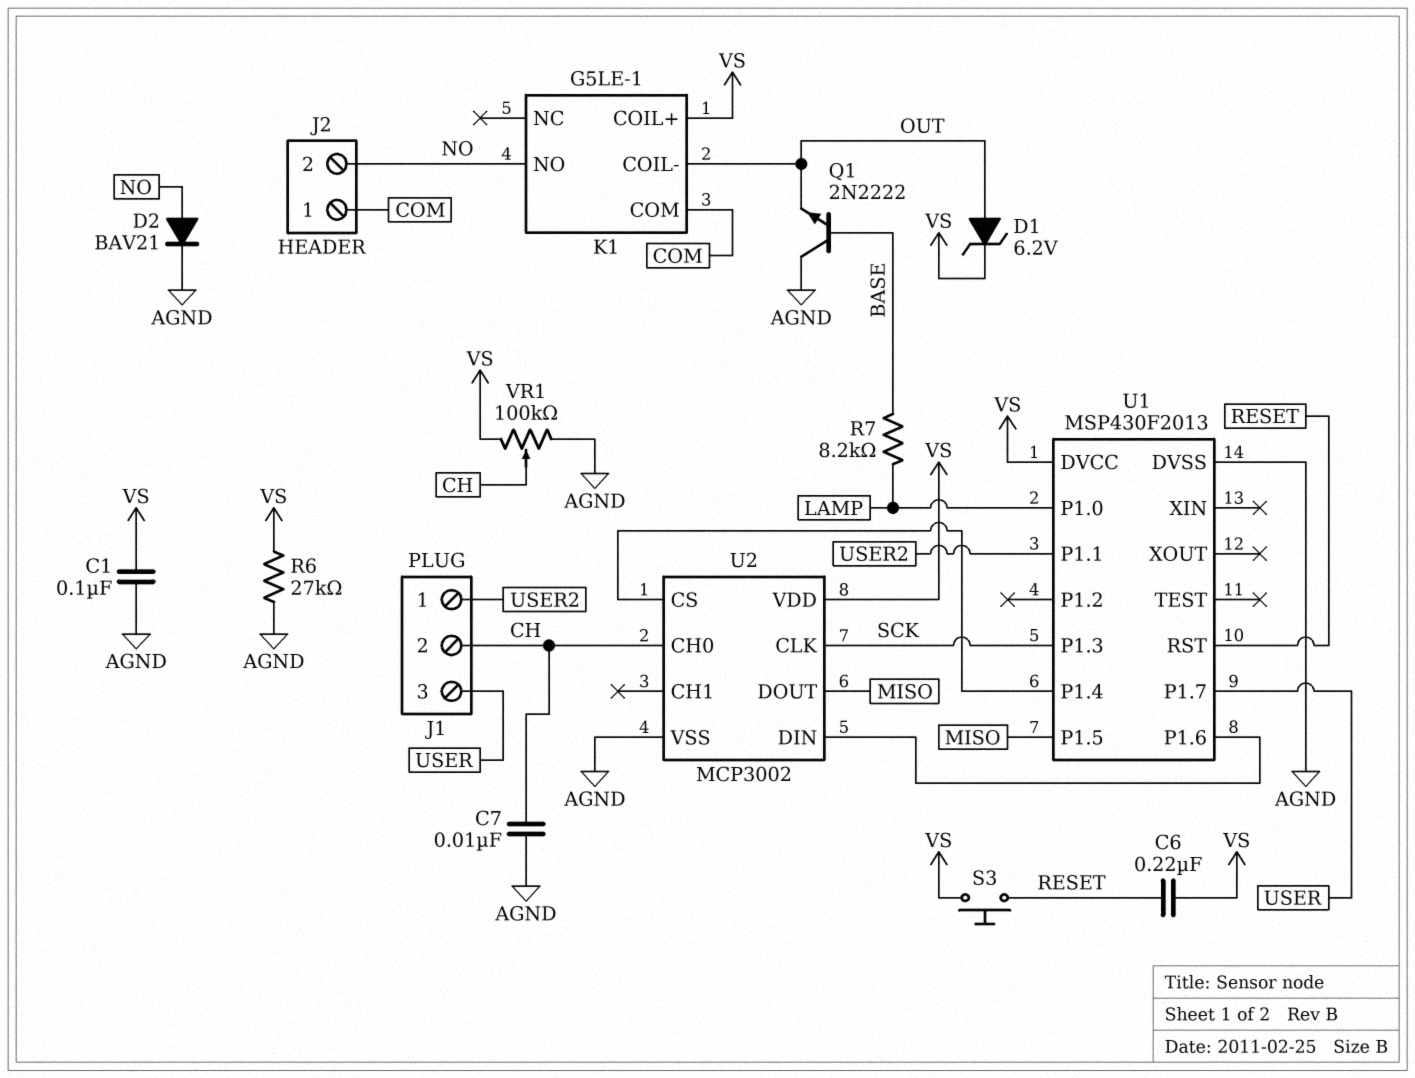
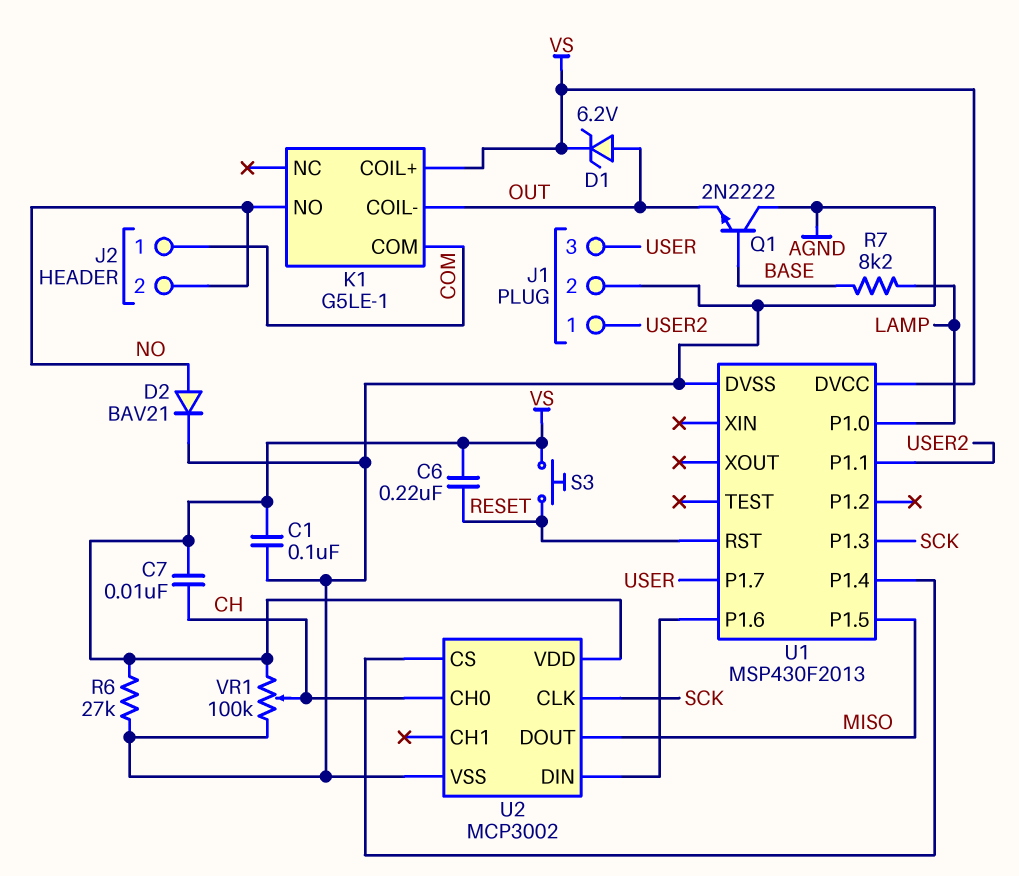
C7: 10nF (AGND, CH) -> 10nF (CH, VS)
J1 pin 2: CH -> AGND

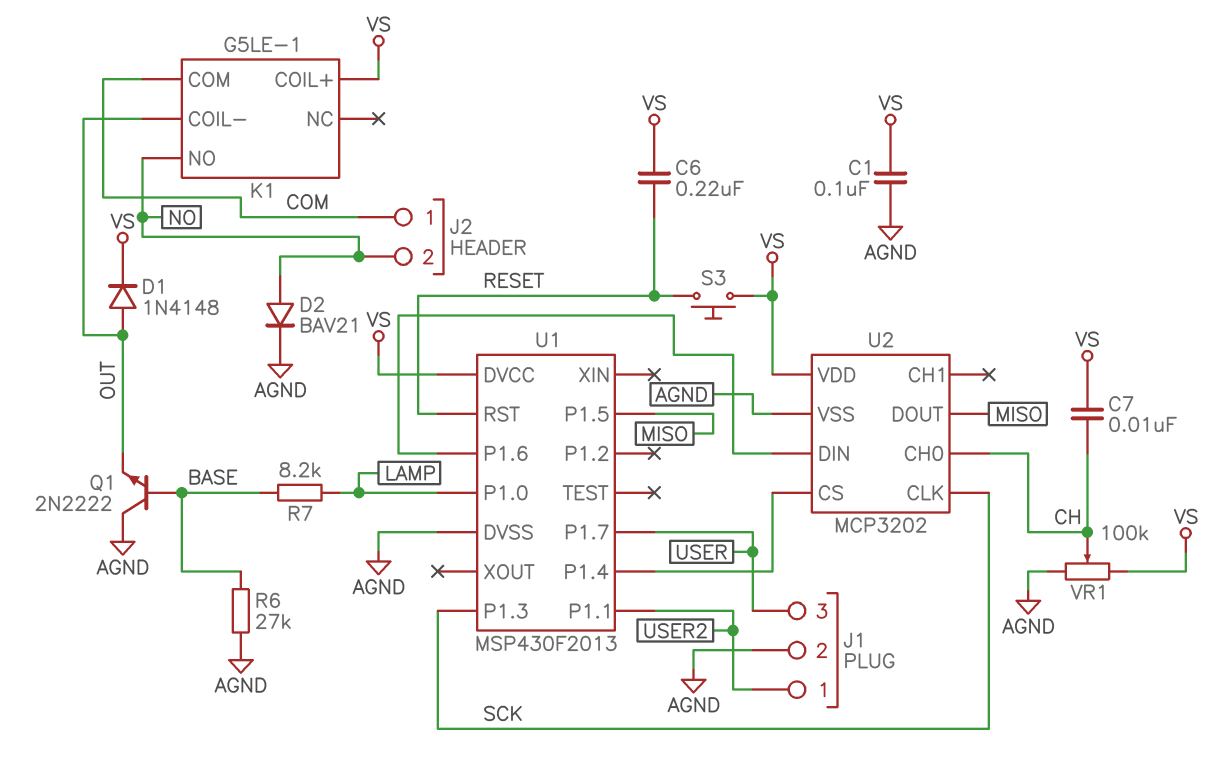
D1: zener 6.2V (A OUT, K VS) -> diode 1N4148 (A OUT, K VS)
R6: 27k (AGND, VS) -> 27k (AGND, BASE)
U2: MCP3002 -> MCP3202

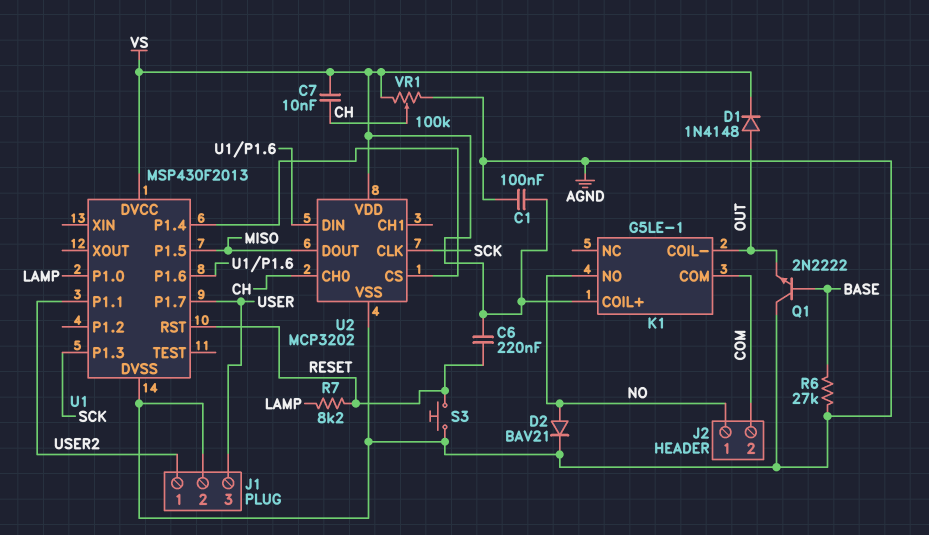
J2 pin 1: COM -> NO
J2 pin 2: NO -> COM
R7: 8.2k (BASE, LAMP) -> 8.2k (LAMP, RESET)
S3: button (RESET, VS) -> button (AGND, RESET)

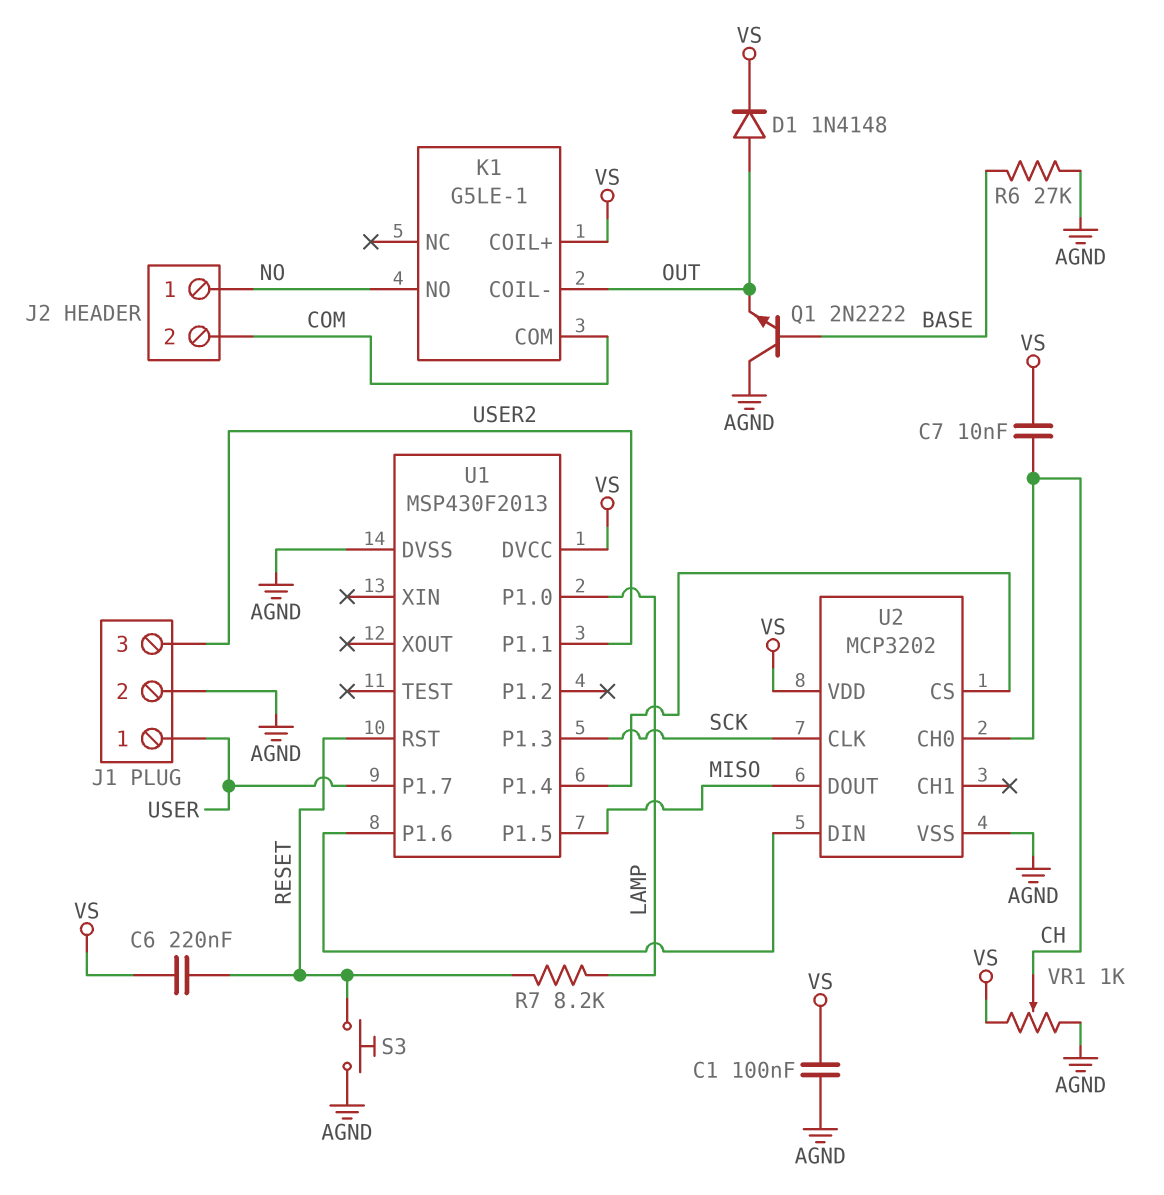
D2: diode BAV21 (A NO, K AGND) -> none
J1 pin 1: USER2 -> USER
J1 pin 3: USER -> USER2
VR1: 100k (AGND, VS, wiper CH) -> 1k (AGND, VS, wiper CH)

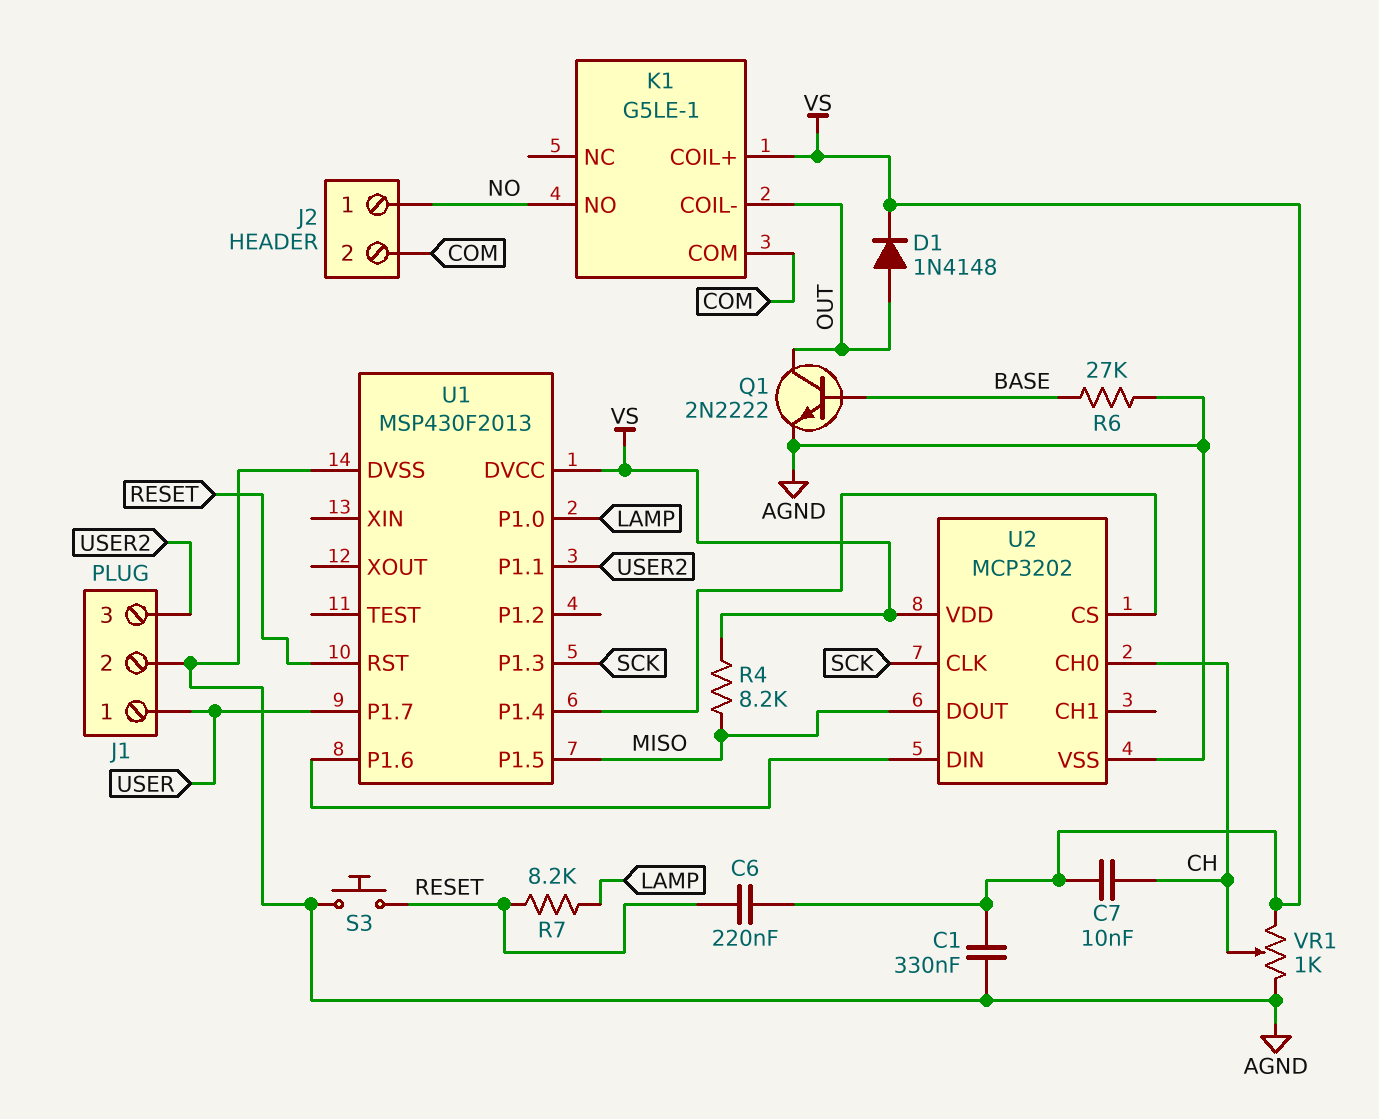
C1: 100nF (AGND, VS) -> 330nF (AGND, VS)
Q1: NPN 2N2222 (B BASE, C AGND, E OUT) -> NPN 2N2222 (B BASE, C OUT, E AGND)
R4: none -> 8.2k (MISO, VS)

